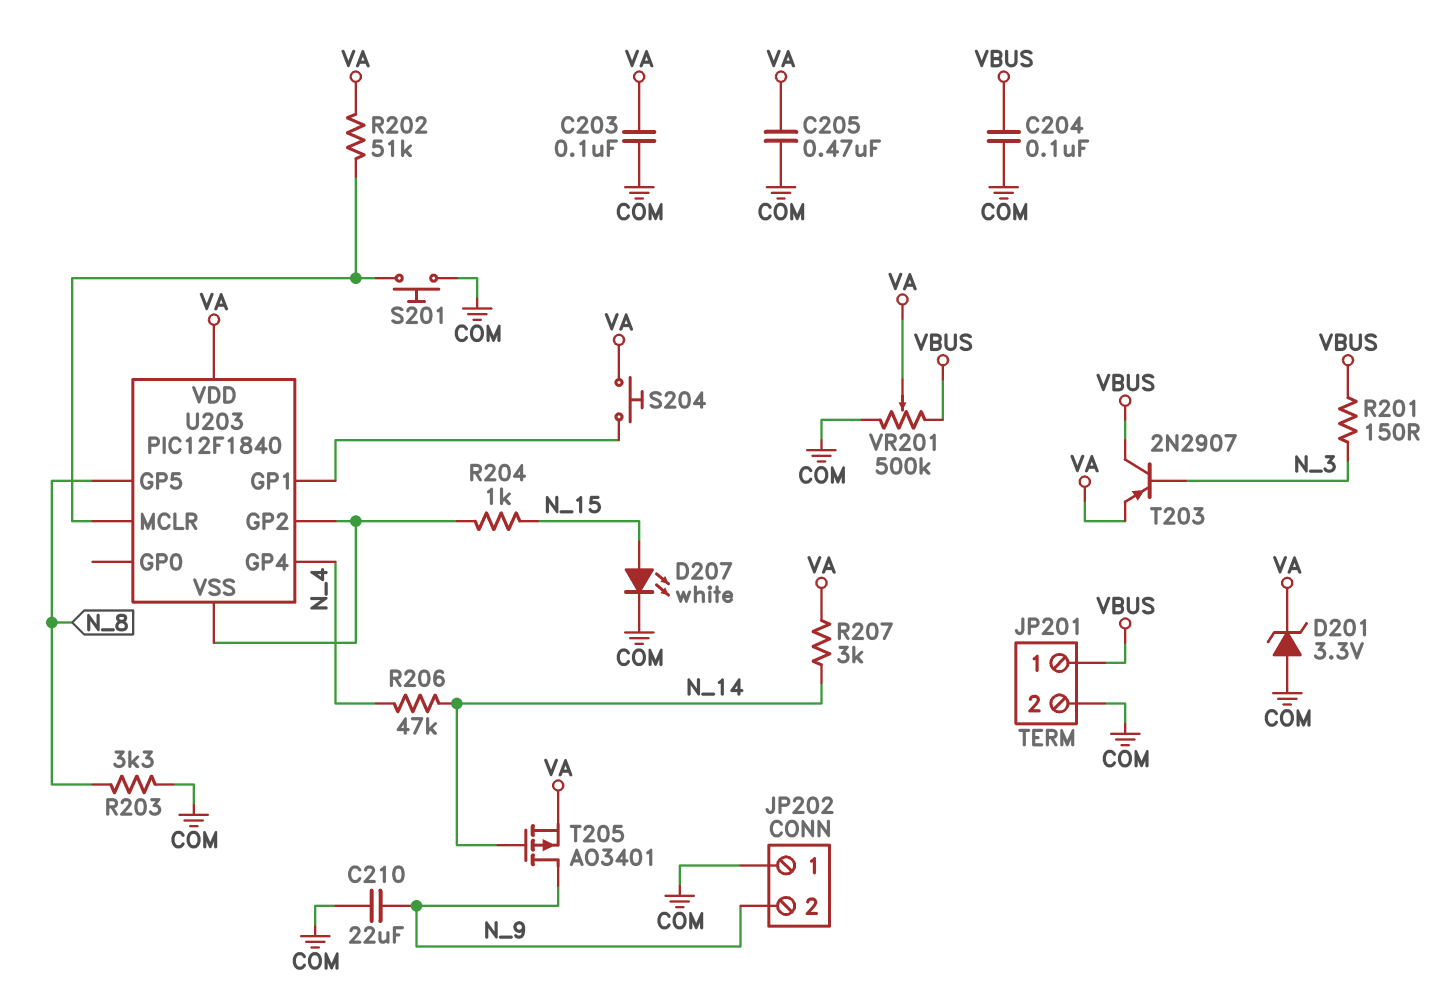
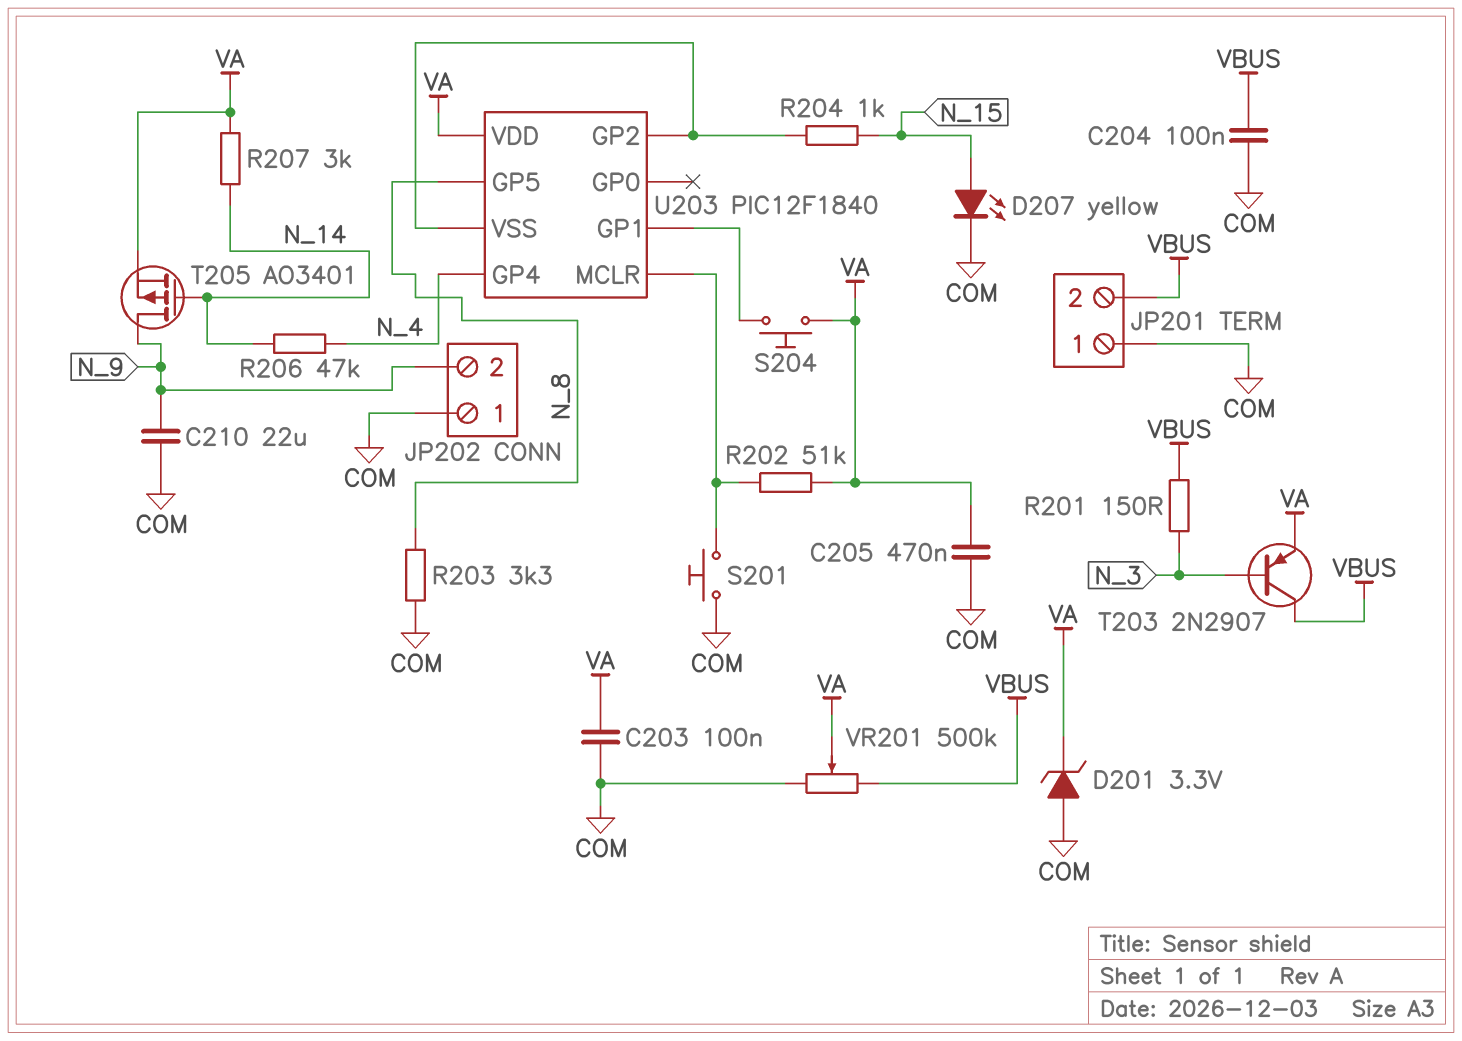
D207: LED white (A N_15, K COM) -> LED yellow (A N_15, K COM)
JP201 pin 1: VBUS -> COM
JP201 pin 2: COM -> VBUS

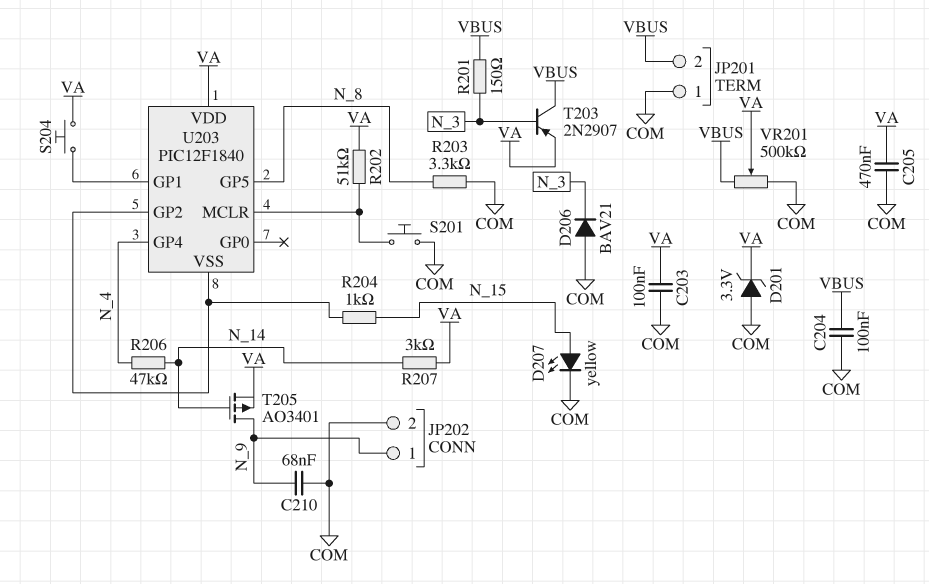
C210: 22uF (COM, N_9) -> 68nF (COM, N_9)
D206: none -> diode BAV21 (A COM, K N_3)
JP202 pin 1: COM -> N_9
JP202 pin 2: N_9 -> COM

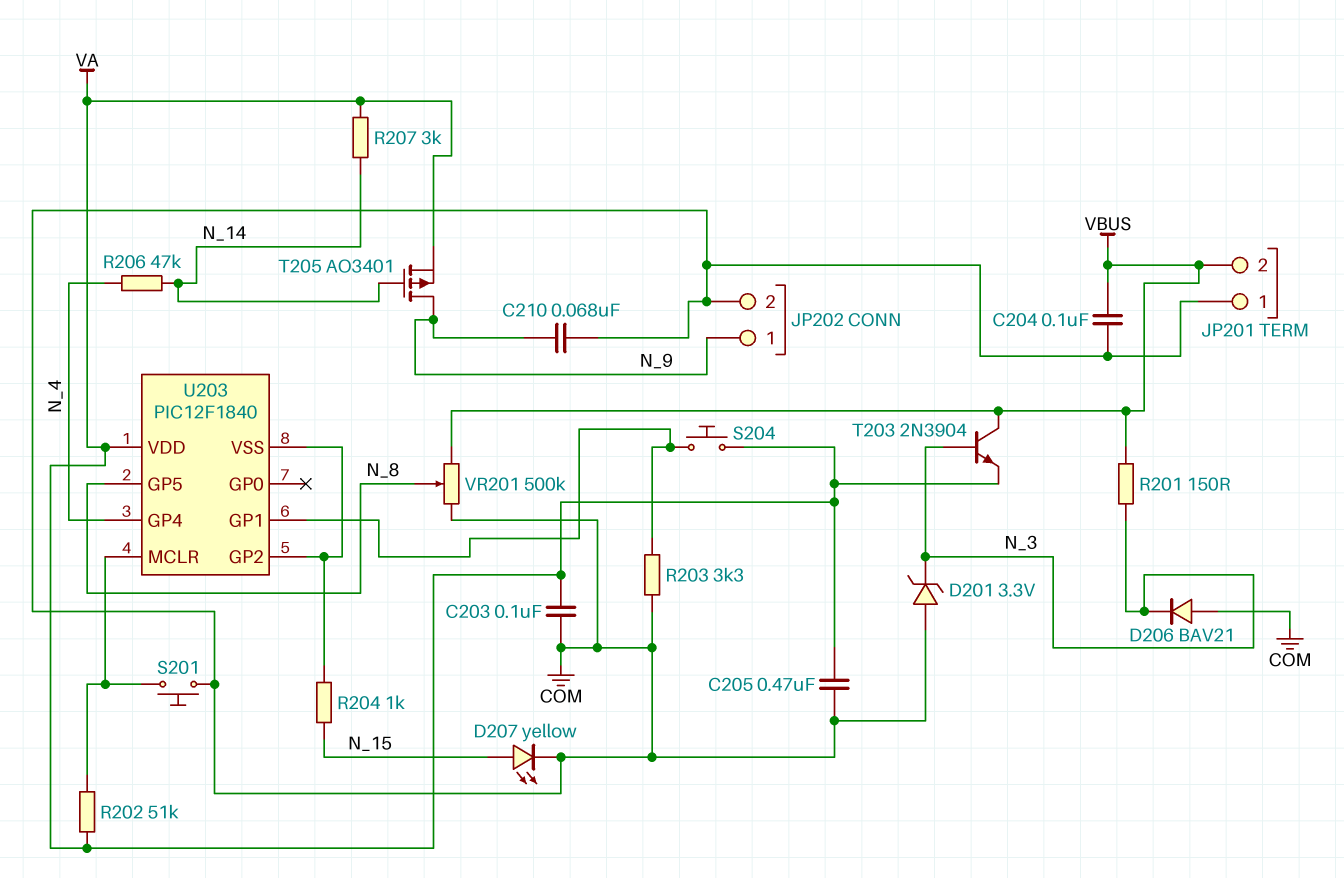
D201: zener 3.3V (A COM, K VA) -> zener 3.3V (A COM, K N_3)
R203: 3.3k (COM, N_8) -> 3.3k (COM, U203/GP1)
T203: PNP 2N2907 (B N_3, C VBUS, E VA) -> NPN 2N3904 (B N_3, C VBUS, E VA)
VR201: 500k (COM, VBUS, wiper VA) -> 500k (COM, VBUS, wiper N_8)

